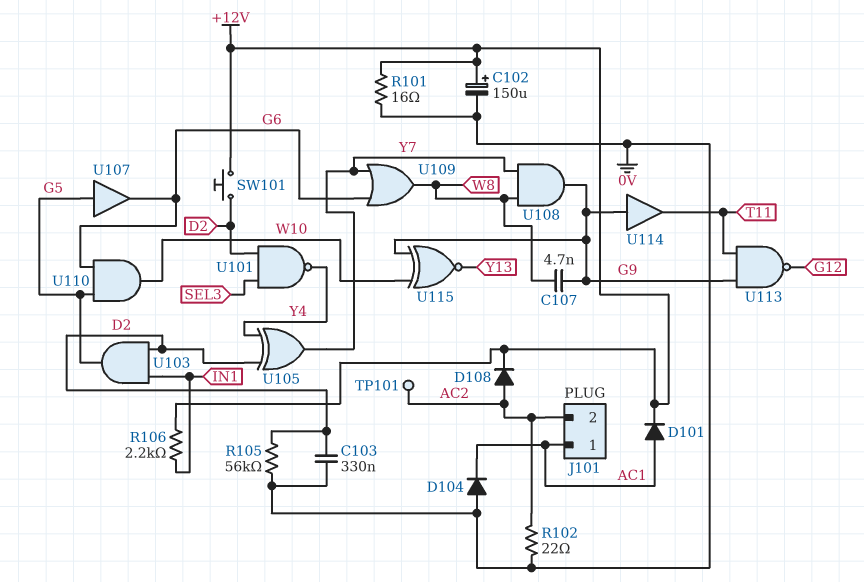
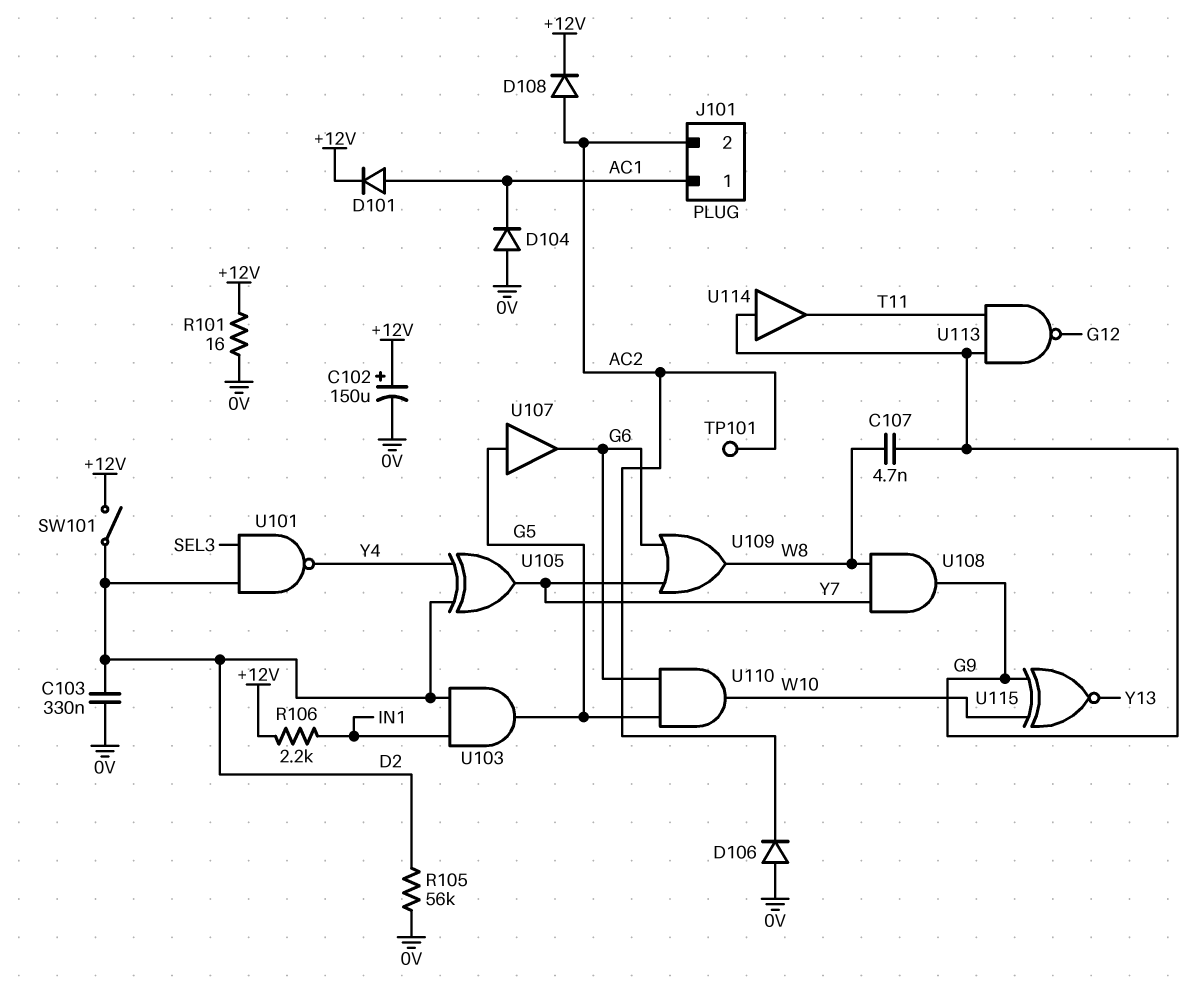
D106: none -> diode (A 0V, K AC2)
R102: 22 (0V, AC2) -> none
SW101: button (+12V, D2) -> switch (+12V, D2)

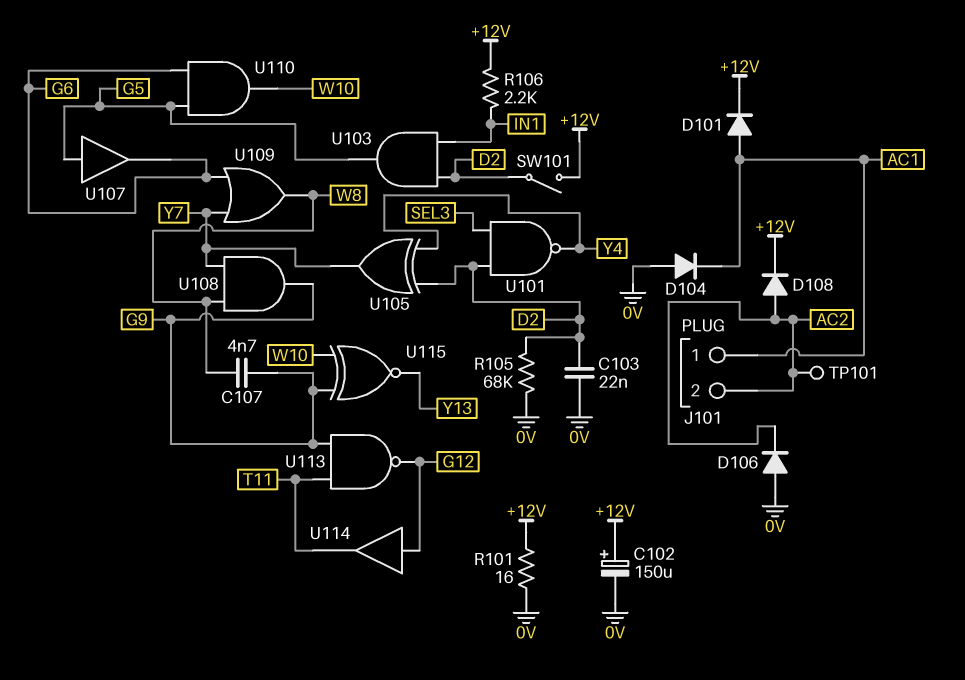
C103: 330nF (0V, D2) -> 22nF (0V, D2)
R105: 56k (0V, D2) -> 68k (0V, D2)
U114: buffer (in G9, out T11) -> buffer (in G12, out T11)

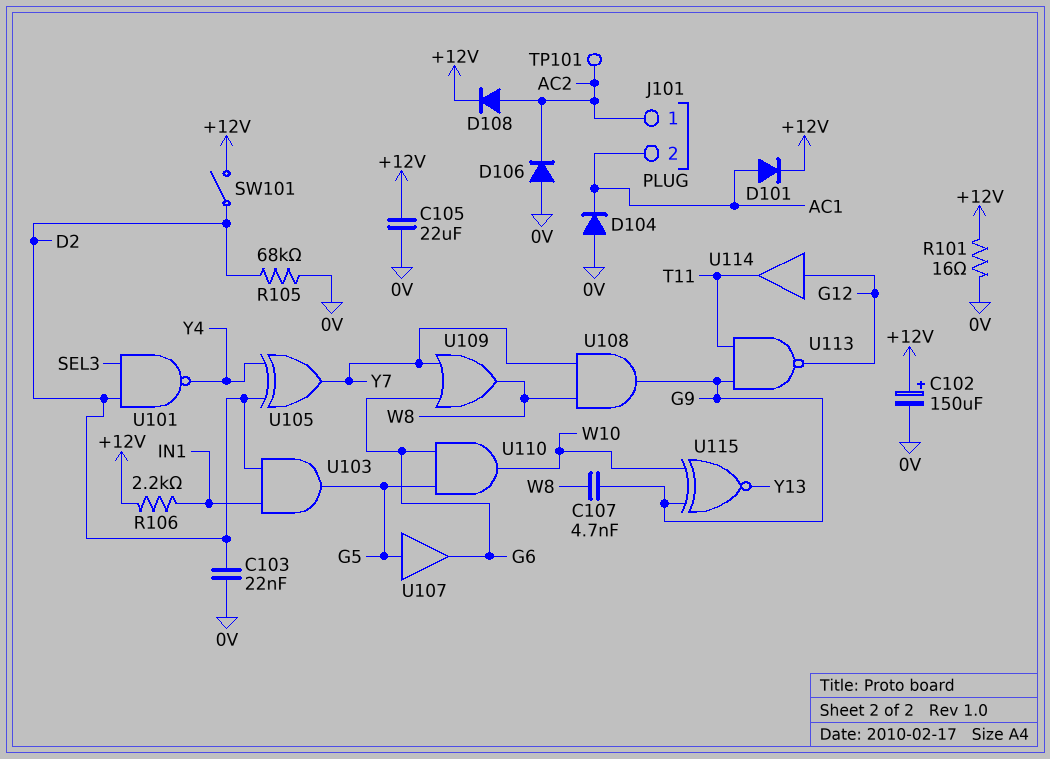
C105: none -> 22uF (+12V, 0V)
J101 pin 1: AC1 -> AC2
J101 pin 2: AC2 -> AC1

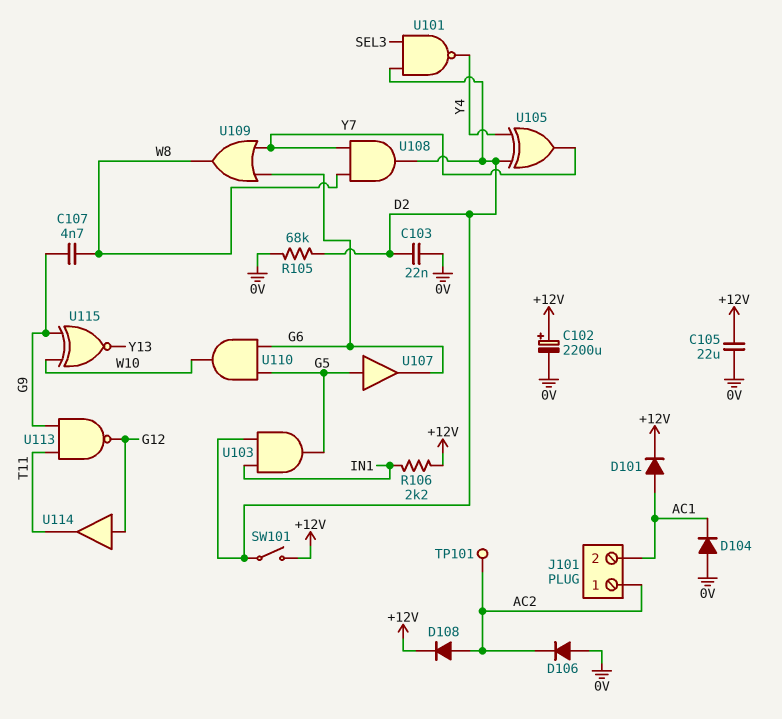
C102: 150uF (plus +12V, minus 0V) -> 2200uF (plus +12V, minus 0V)
R101: 16 (+12V, 0V) -> none
U108: AND (in W8, in Y7, out G9) -> AND (in W8, in Y7, out D2)

